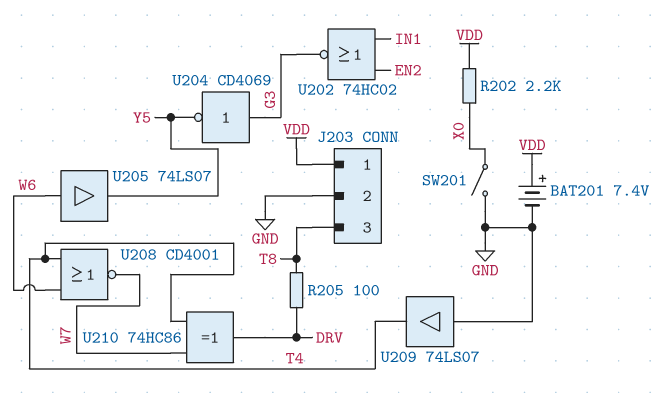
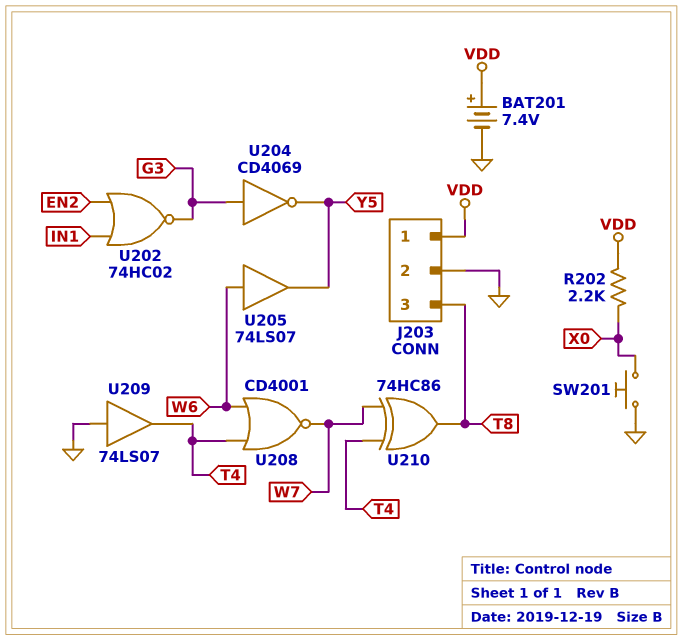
R205: 100 (DRV, T8) -> none
SW201: switch (GND, X0) -> button (GND, X0)
U210: XOR 74HC86 (in T4, in W7, out DRV) -> XOR 74HC86 (in T4, in W7, out T8)

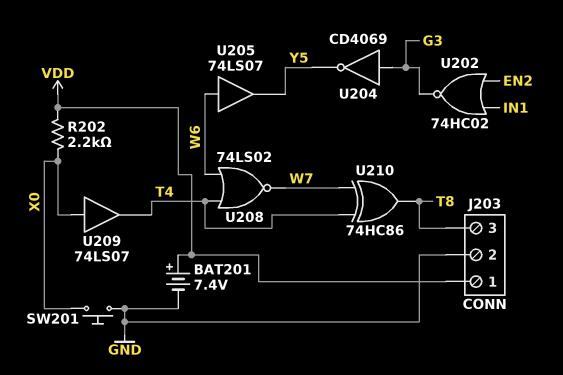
U208: NOR CD4001 (in T4, in W6, out W7) -> NOR 74LS02 (in T4, in W6, out W7)
U209: buffer 74LS07 (in GND, out T4) -> buffer 74LS07 (in X0, out T4)

